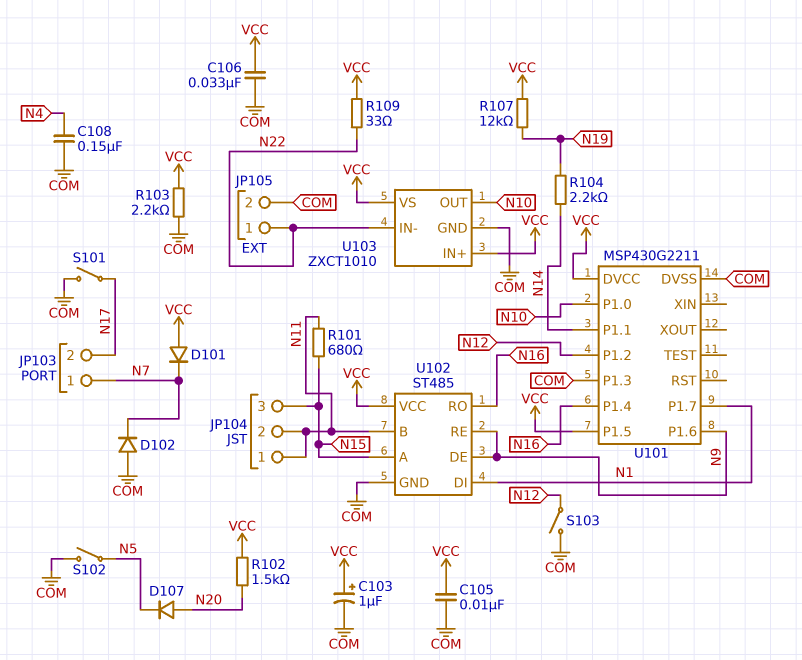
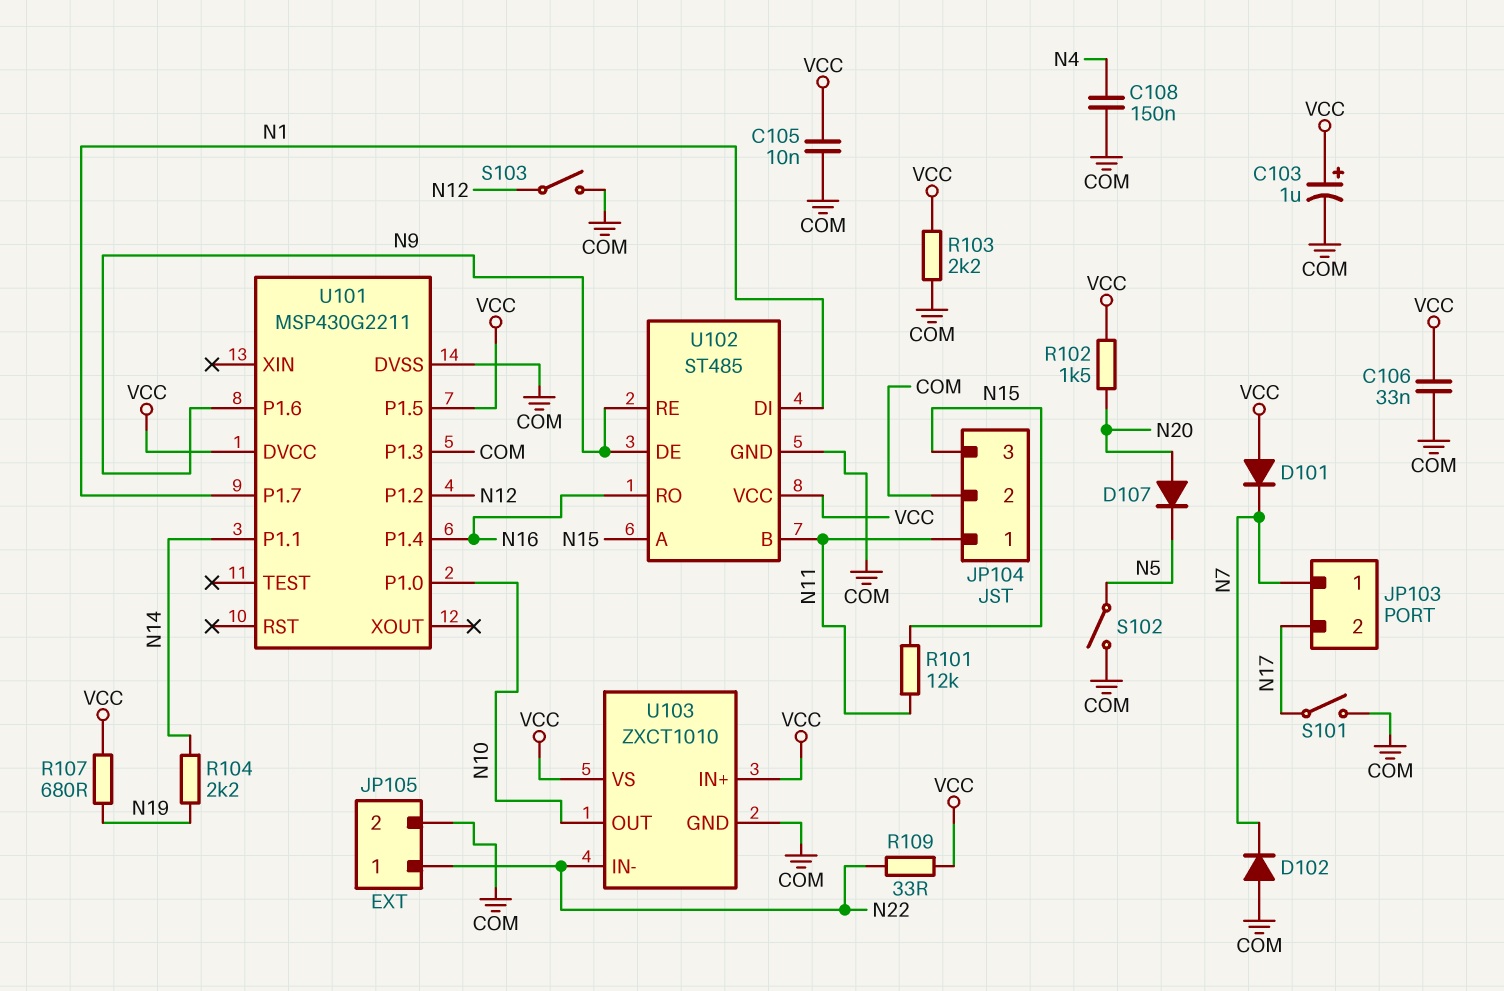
JP104 pin 2: N11 -> COM
R101: 680 (N11, N15) -> 12k (N11, N15)
R107: 12k (N19, VCC) -> 680 (N19, VCC)

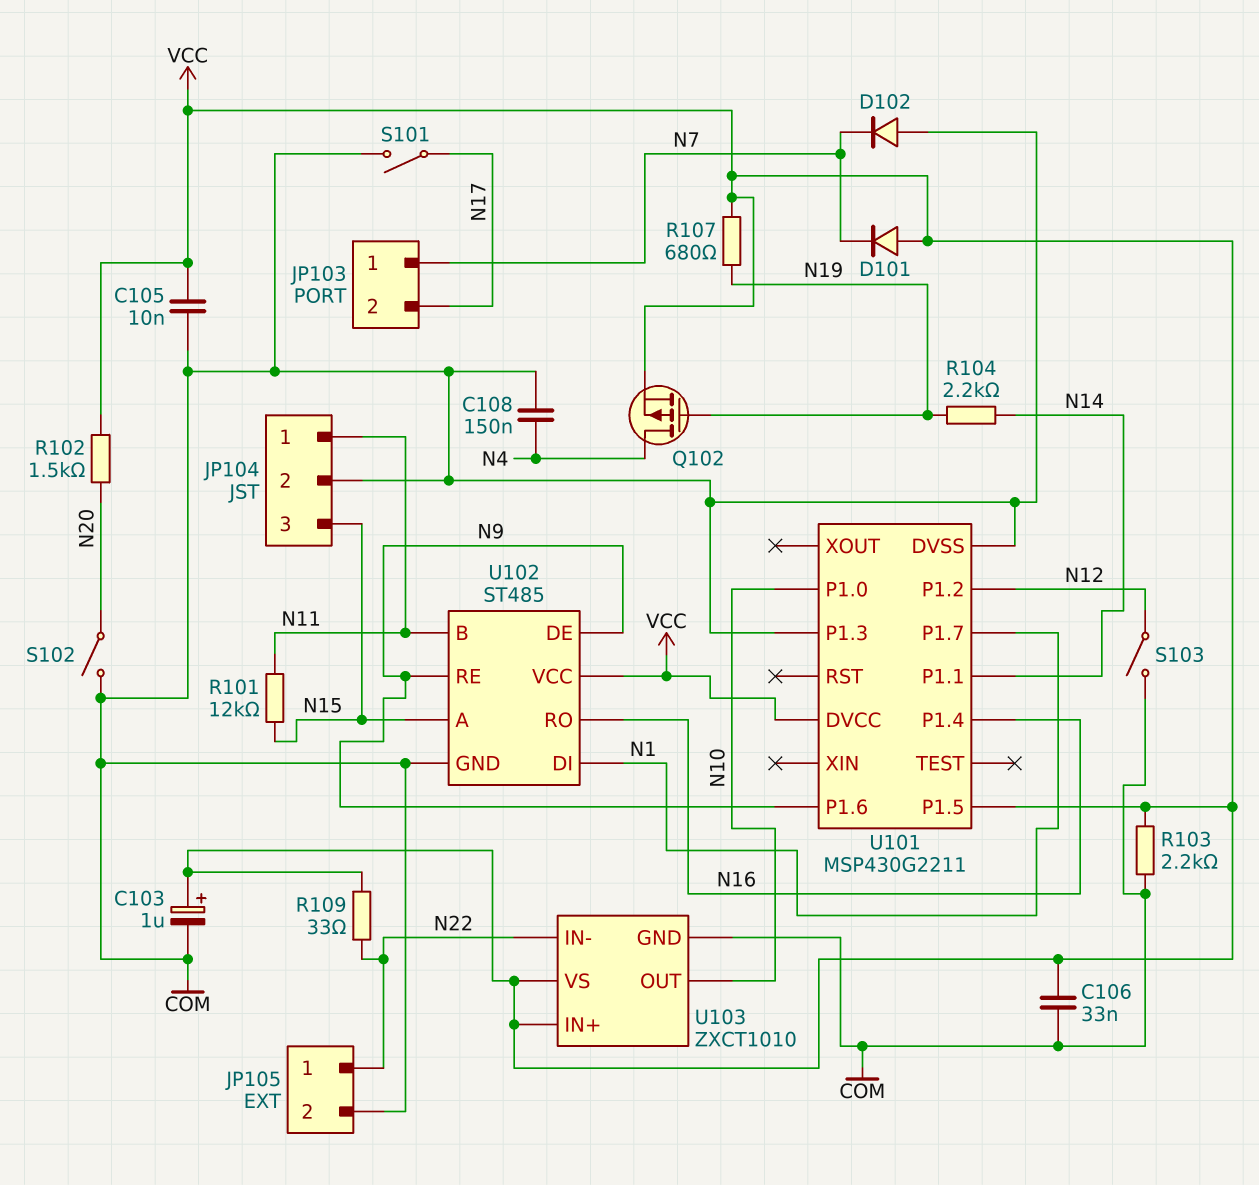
D107: diode (A N20, K N5) -> none
Q102: none -> PMOS (G N19, D N4, S VCC)
S102: switch (COM, N5) -> switch (COM, N20)

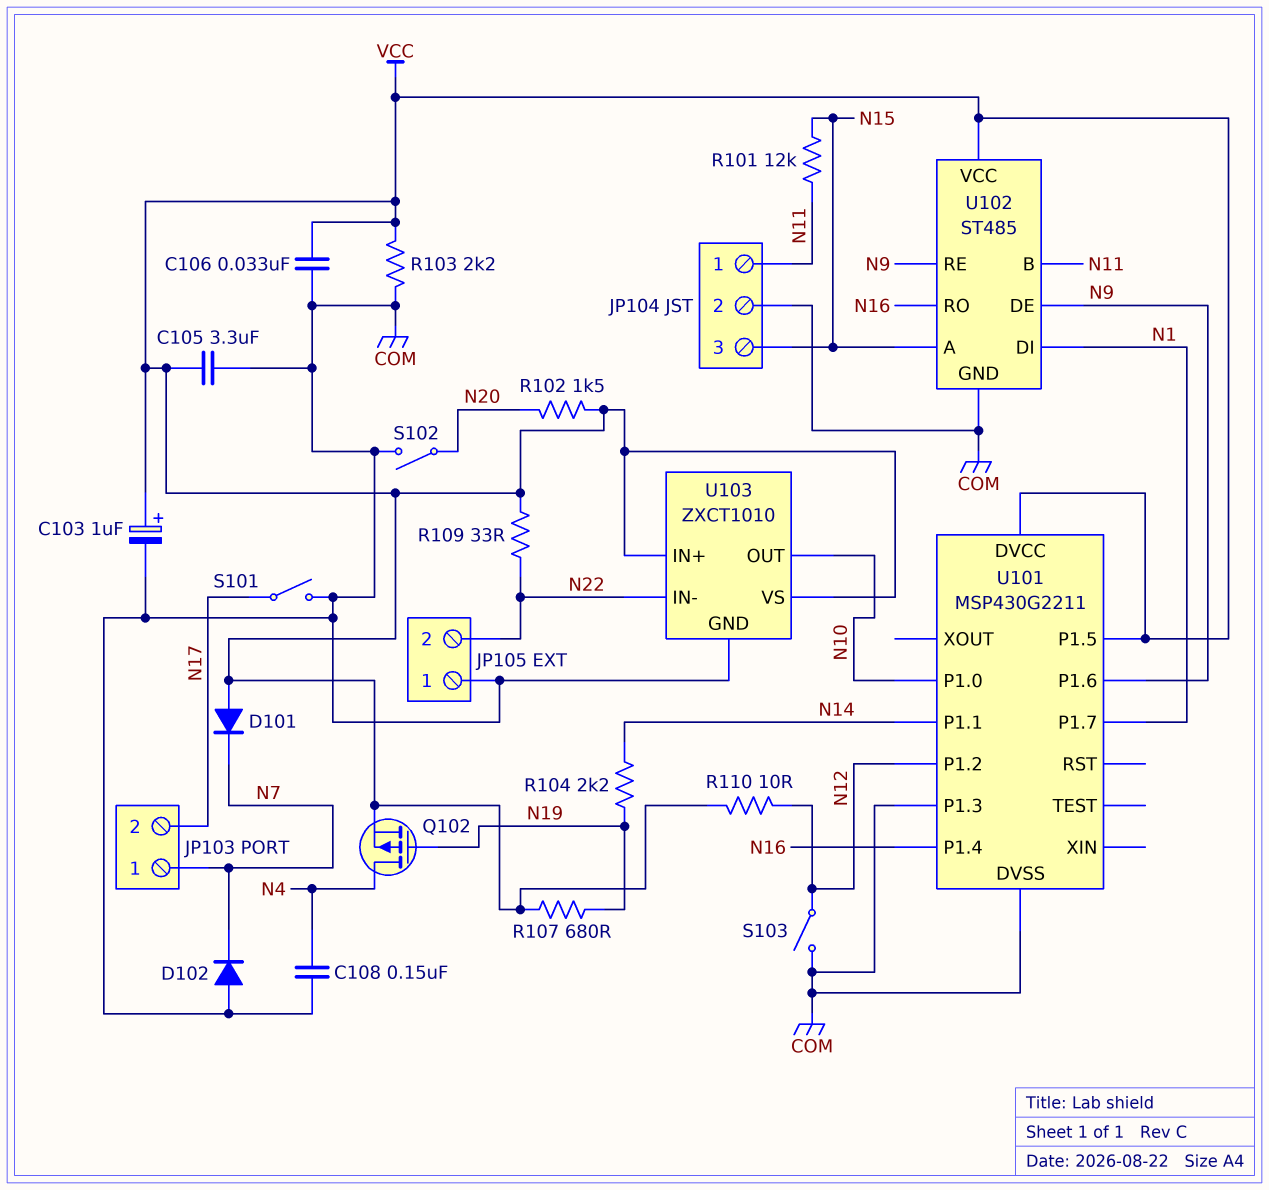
C105: 10nF (COM, VCC) -> 3.3uF (COM, VCC)
JP105 pin 1: N22 -> COM
JP105 pin 2: COM -> N22
R110: none -> 10 (N12, VCC)

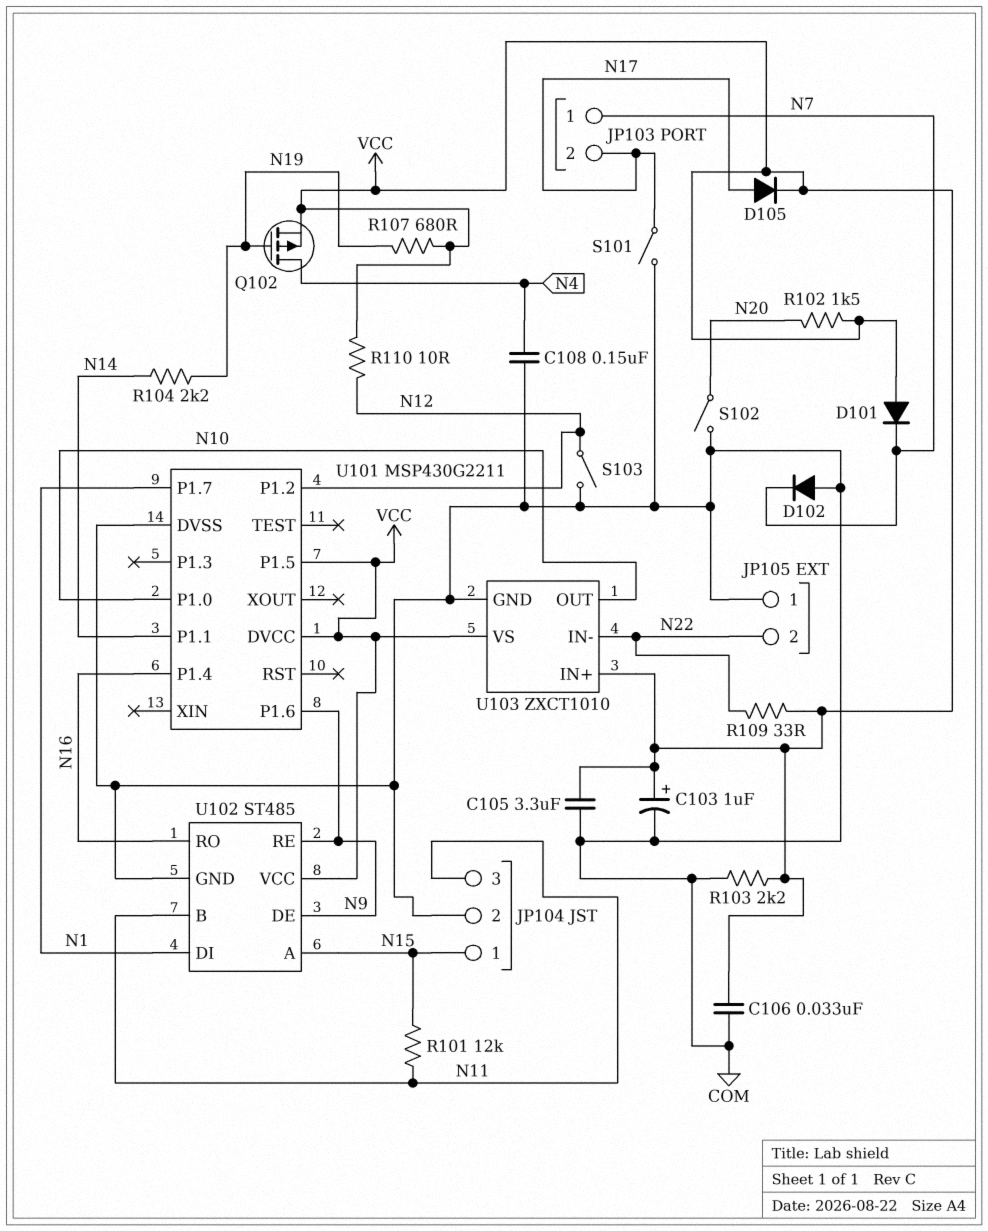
D105: none -> diode (A N17, K VCC)
JP104 pin 1: N11 -> N15
JP104 pin 3: N15 -> N11
U101 pin P1.3: COM -> none

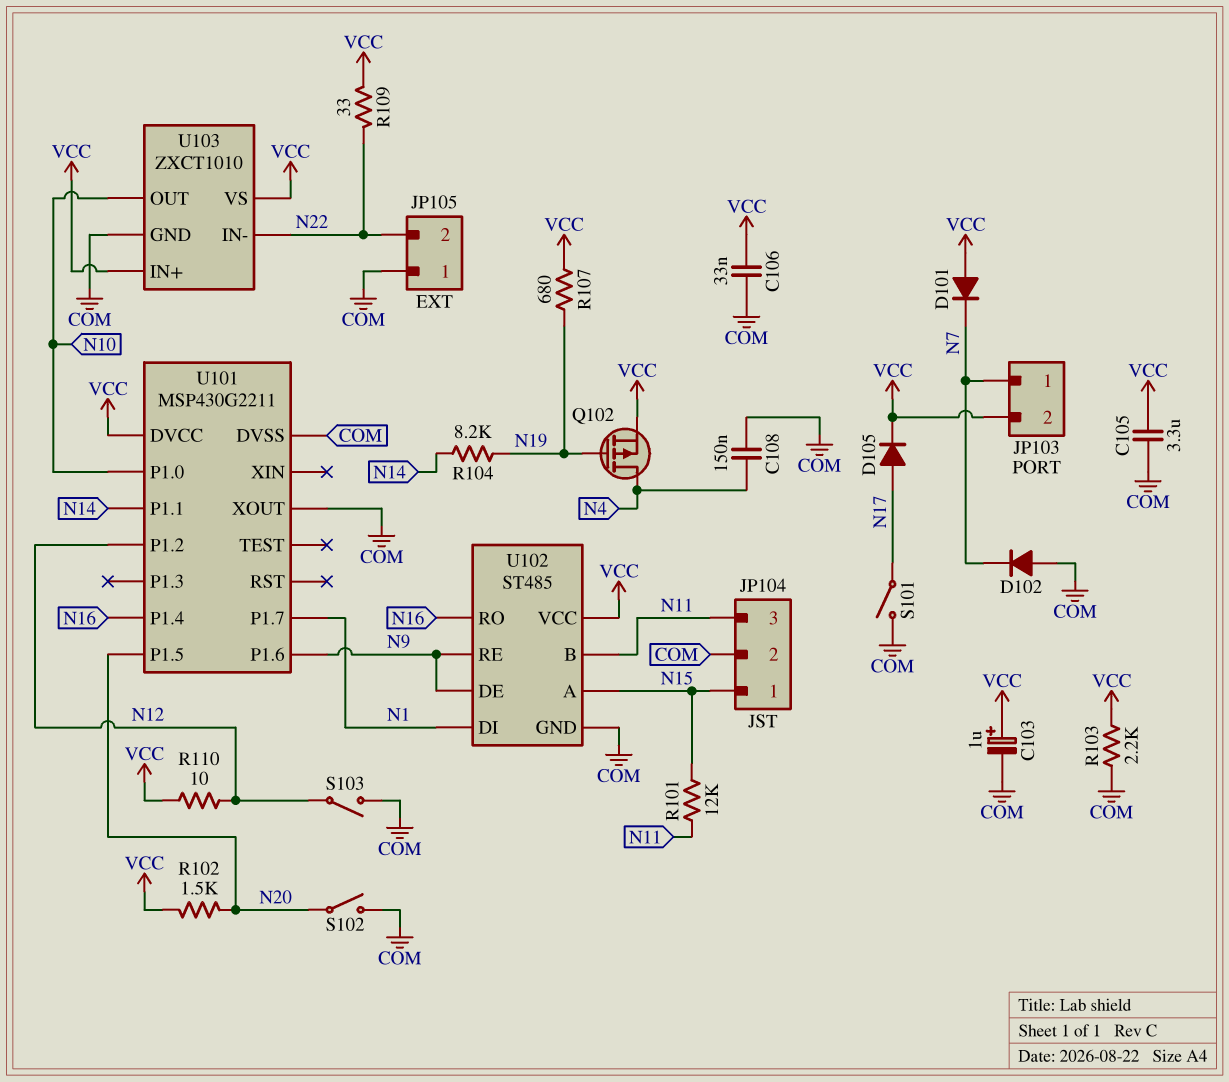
JP103 pin 2: N17 -> VCC
R104: 2.2k (N14, N19) -> 8.2k (N14, N19)
U101 pin P1.5: VCC -> N20
U101 pin XOUT: none -> COM

